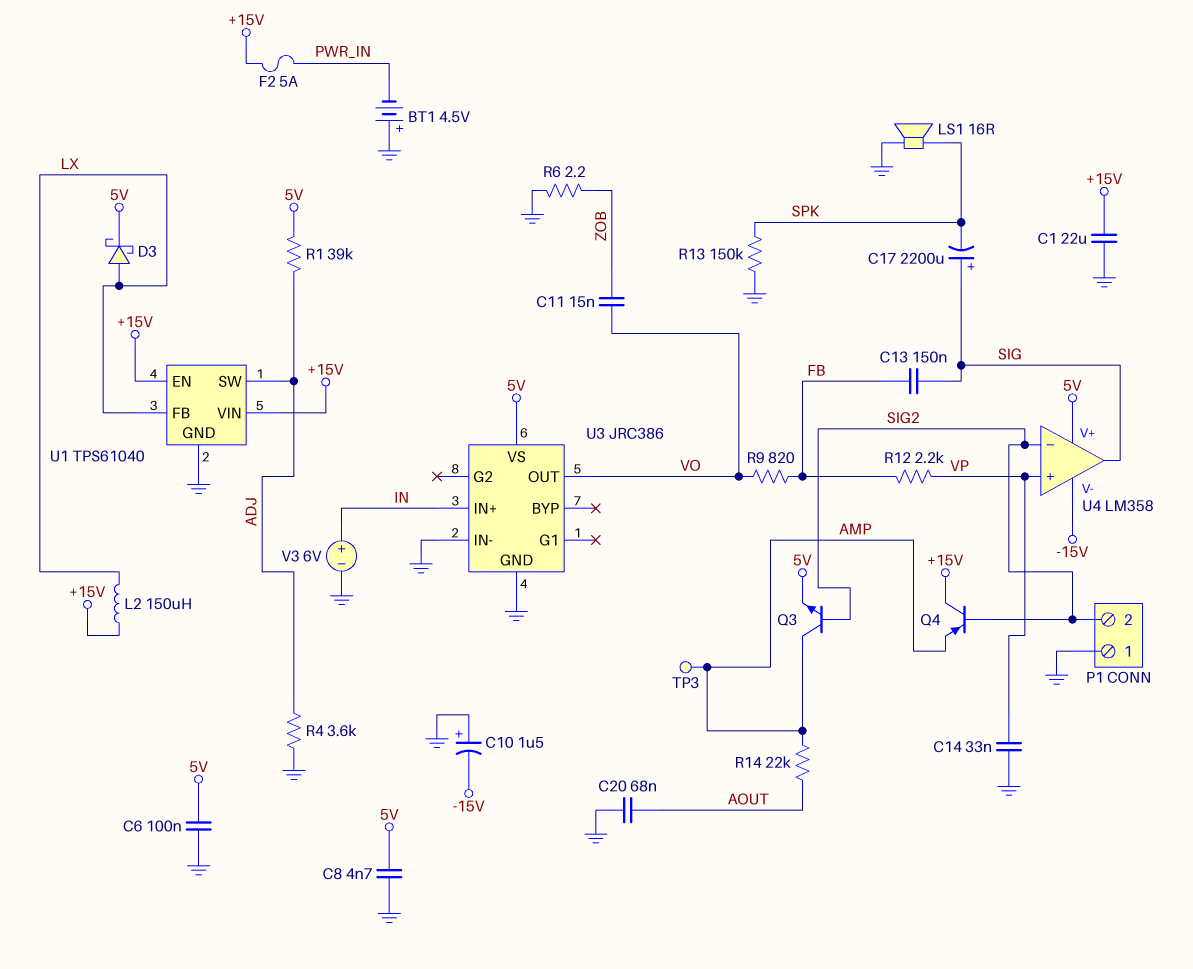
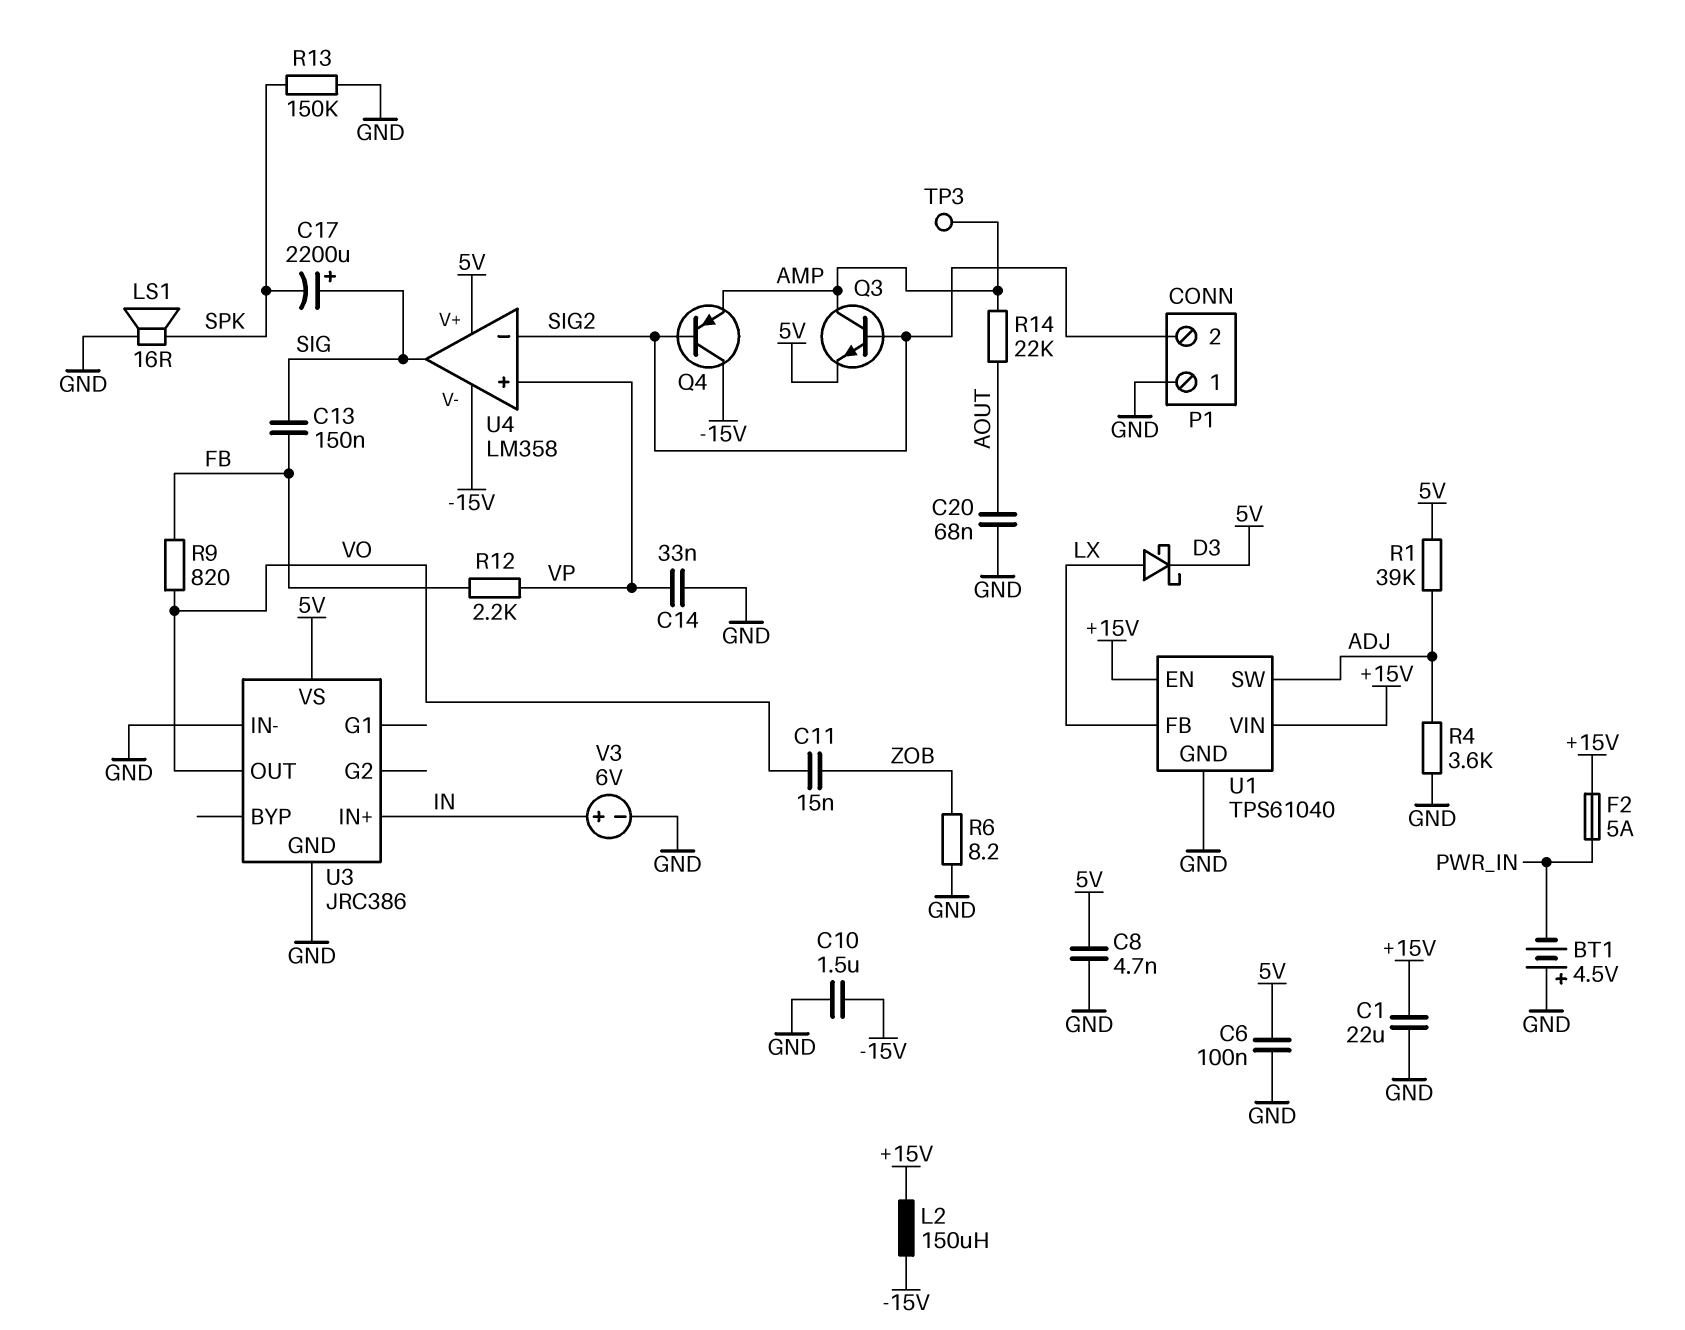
C10: 1.5uF (plus GND, minus -15V) -> 1.5uF (-15V, GND)
L2: 150uH (+15V, LX) -> 150uH (+15V, -15V)
Q4: PNP (B SIG2, C +15V, E AMP) -> PNP (B SIG2, C -15V, E AMP)
R6: 2.2 (GND, ZOB) -> 8.2 (GND, ZOB)

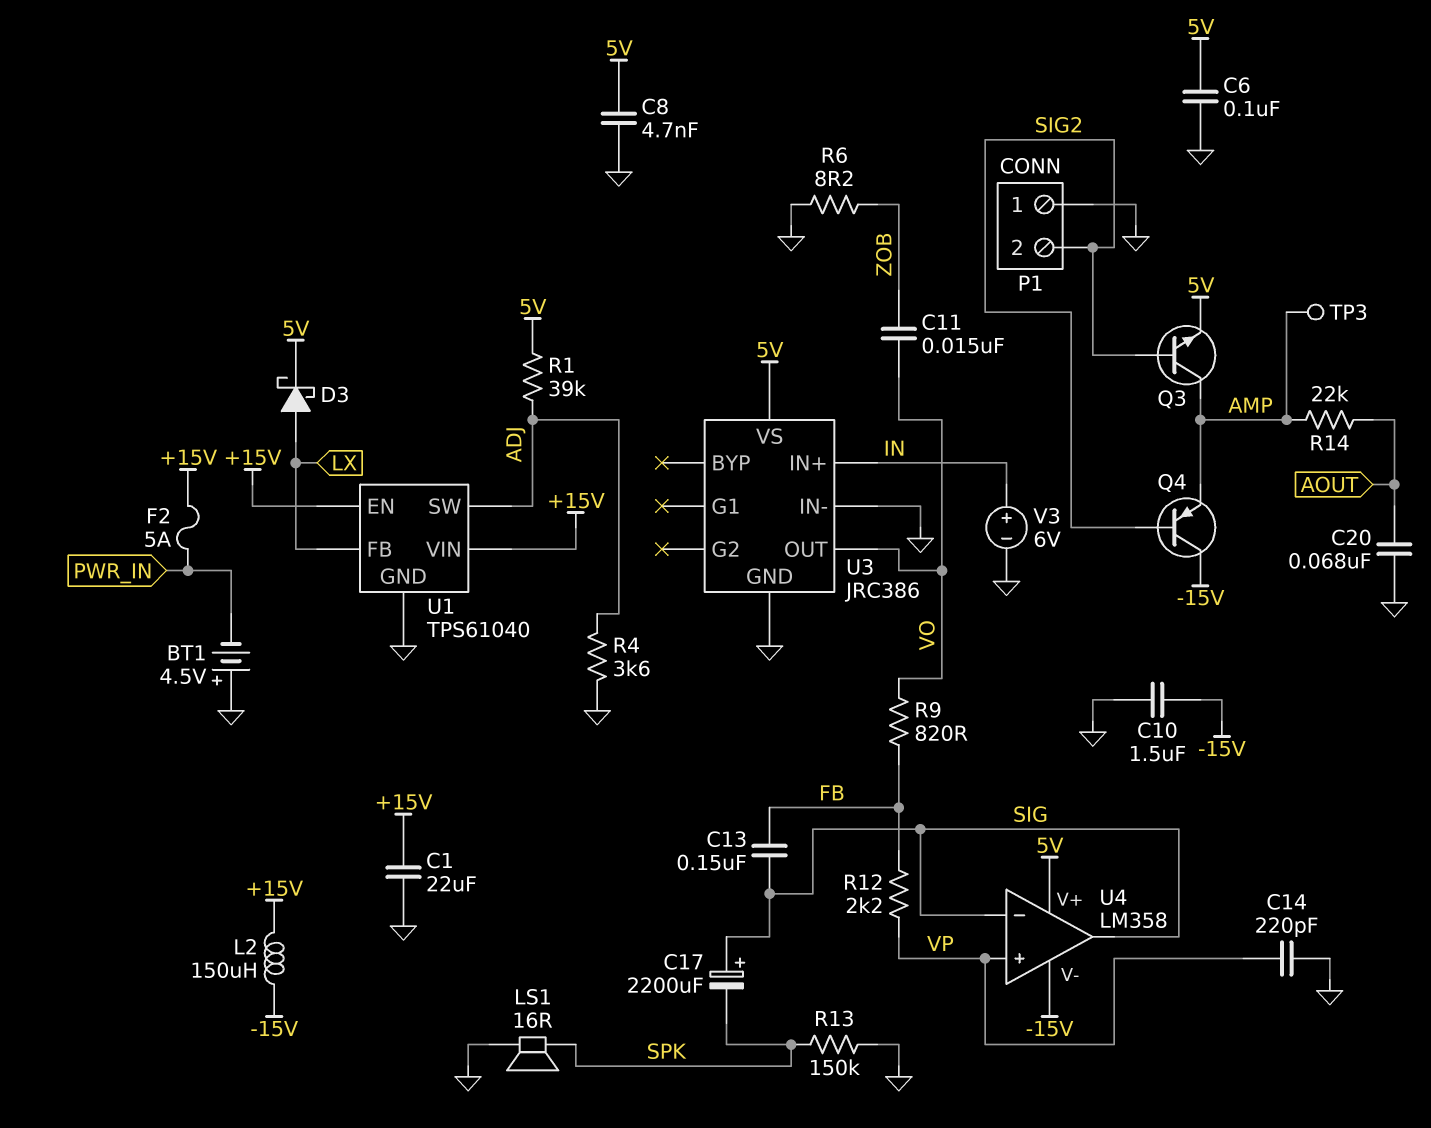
C14: 33nF (GND, VP) -> 220pF (GND, VP)
U4 pin in-: SIG2 -> SIG

